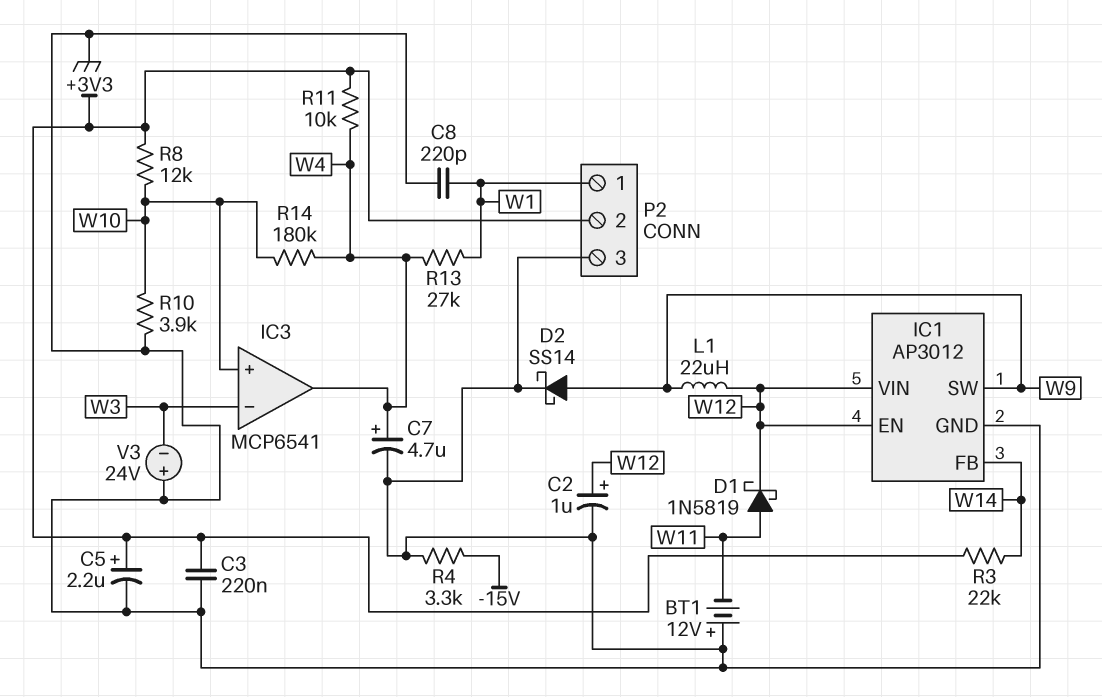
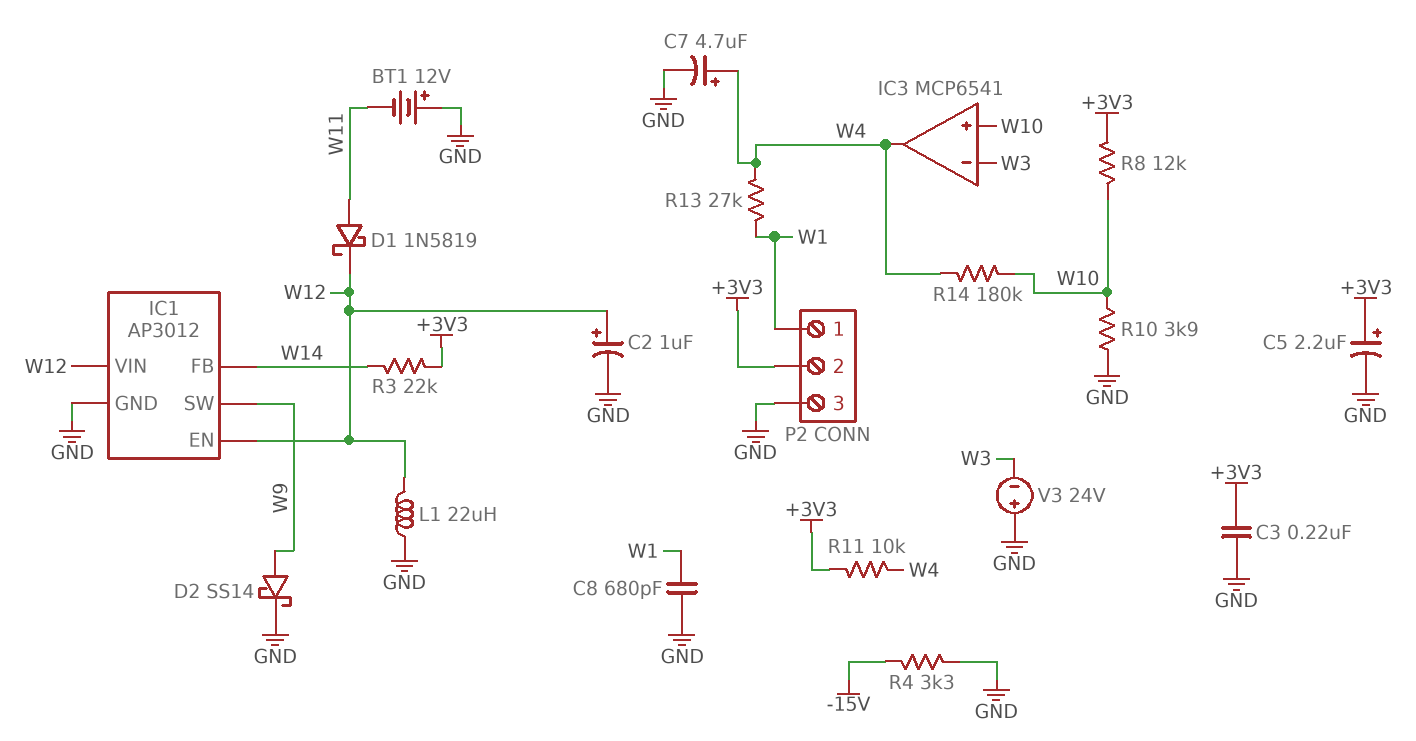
C8: 220pF (GND, W1) -> 680pF (GND, W1)
L1: 22uH (W9, W12) -> 22uH (GND, W12)

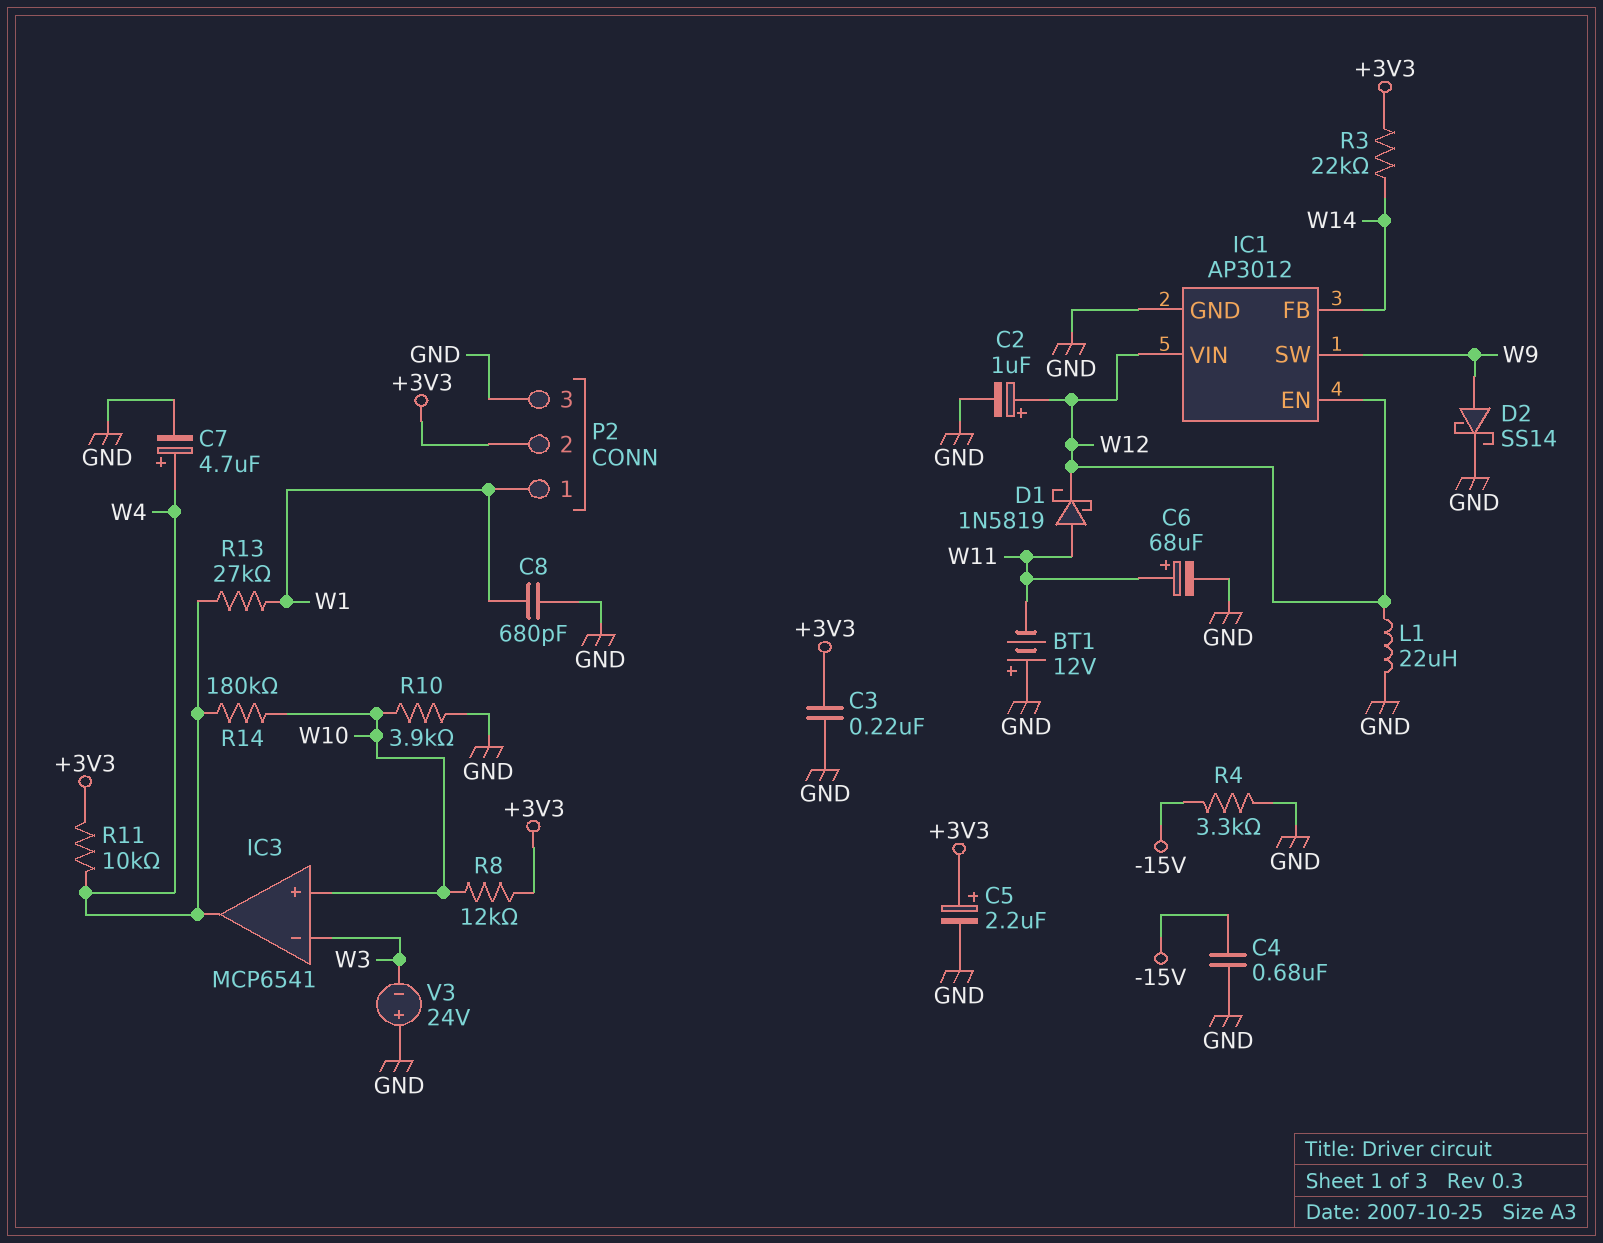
C4: none -> 680nF (-15V, GND)
C6: none -> 68uF (plus W11, minus GND)

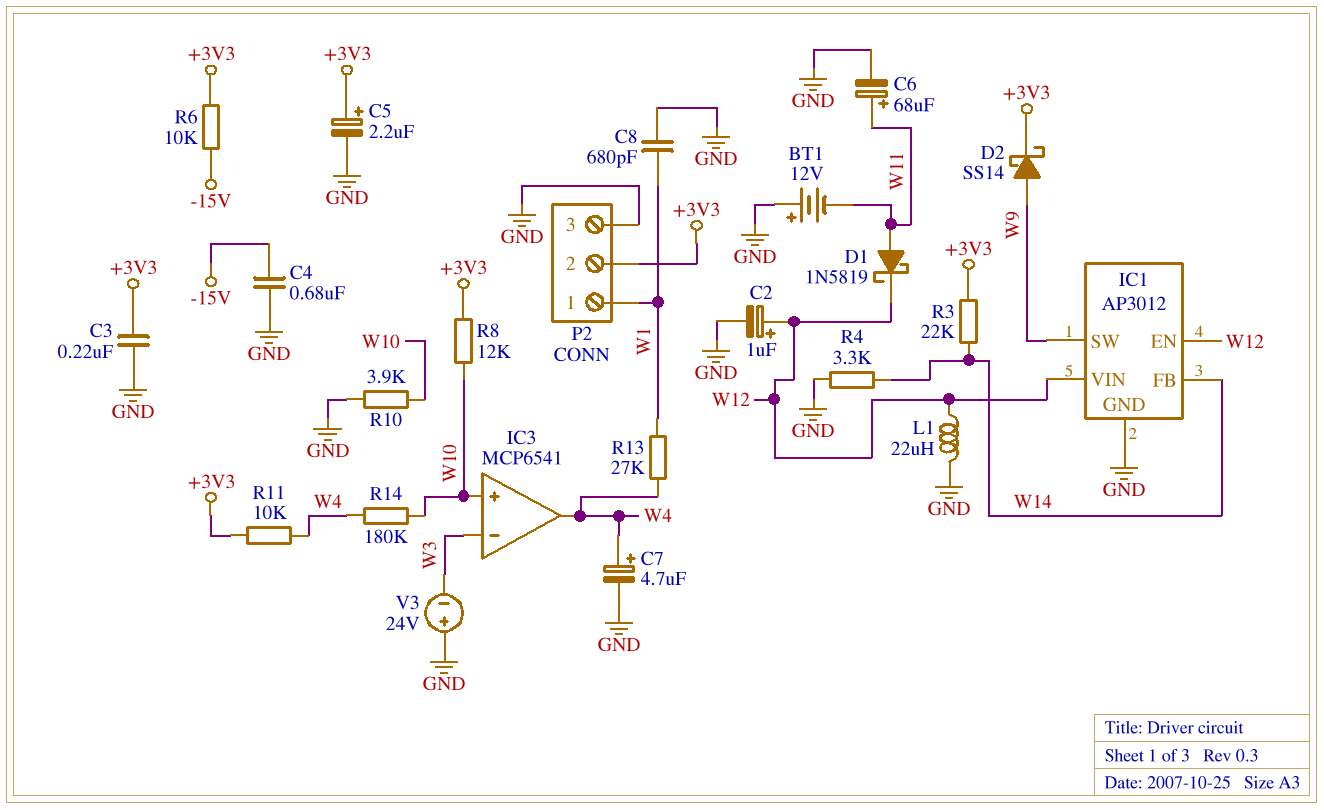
D2: schottky SS14 (A W9, K GND) -> schottky SS14 (A W9, K +3V3)
R4: 3.3k (-15V, GND) -> 3.3k (GND, W14)
R6: none -> 10k (+3V3, -15V)

